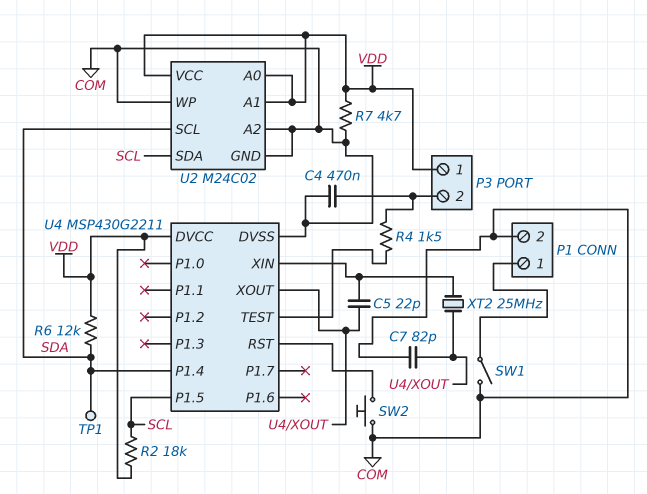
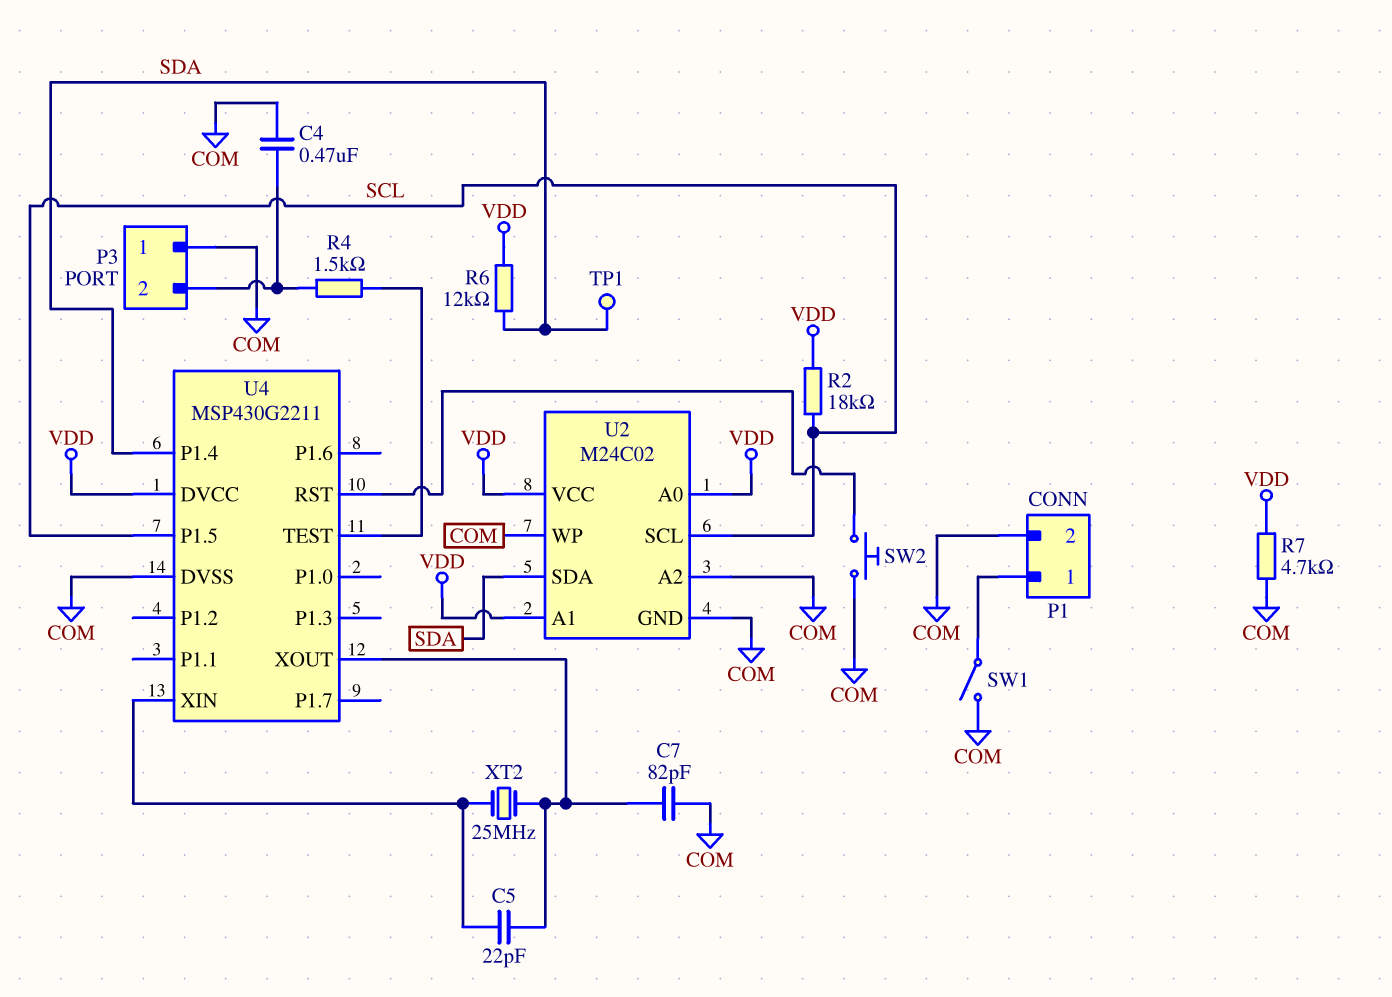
P3 pin 1: VDD -> COM
U2 pin SCL: SDA -> SCL
U2 pin SDA: SCL -> SDA

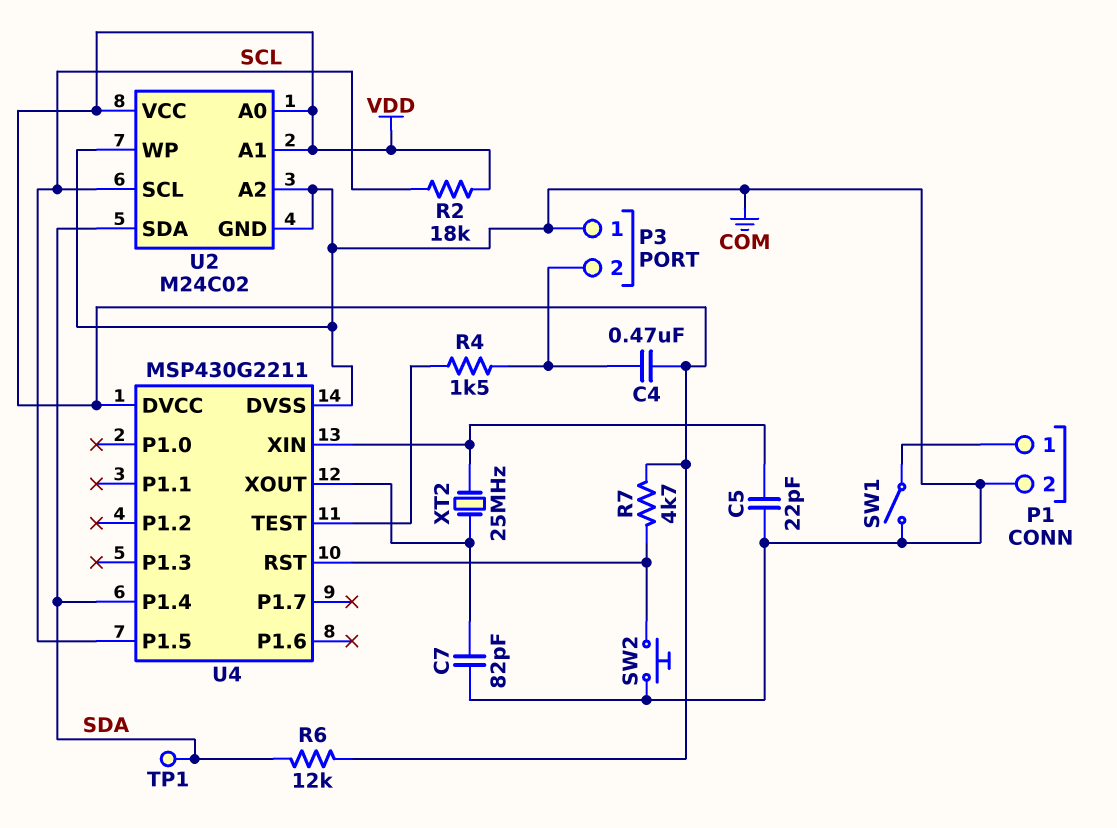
C4: 470nF (COM, P3/2) -> 470nF (P3/2, VDD)
C5: 22pF (U4/XIN, U4/XOUT) -> 22pF (COM, U4/XIN)
R7: 4.7k (COM, VDD) -> 4.7k (U4/RST, VDD)

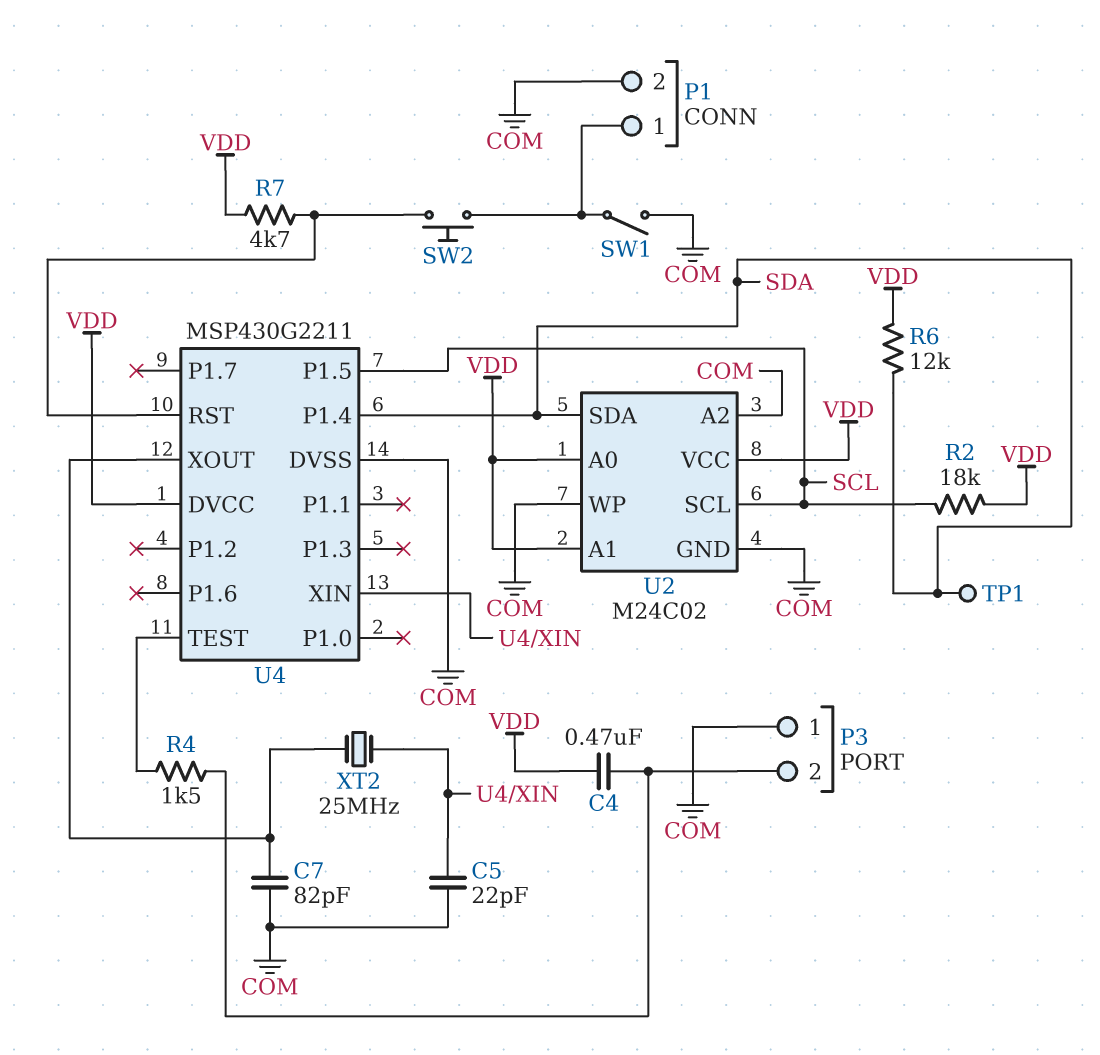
SW2: button (COM, U4/RST) -> button (P1/1, U4/RST)

